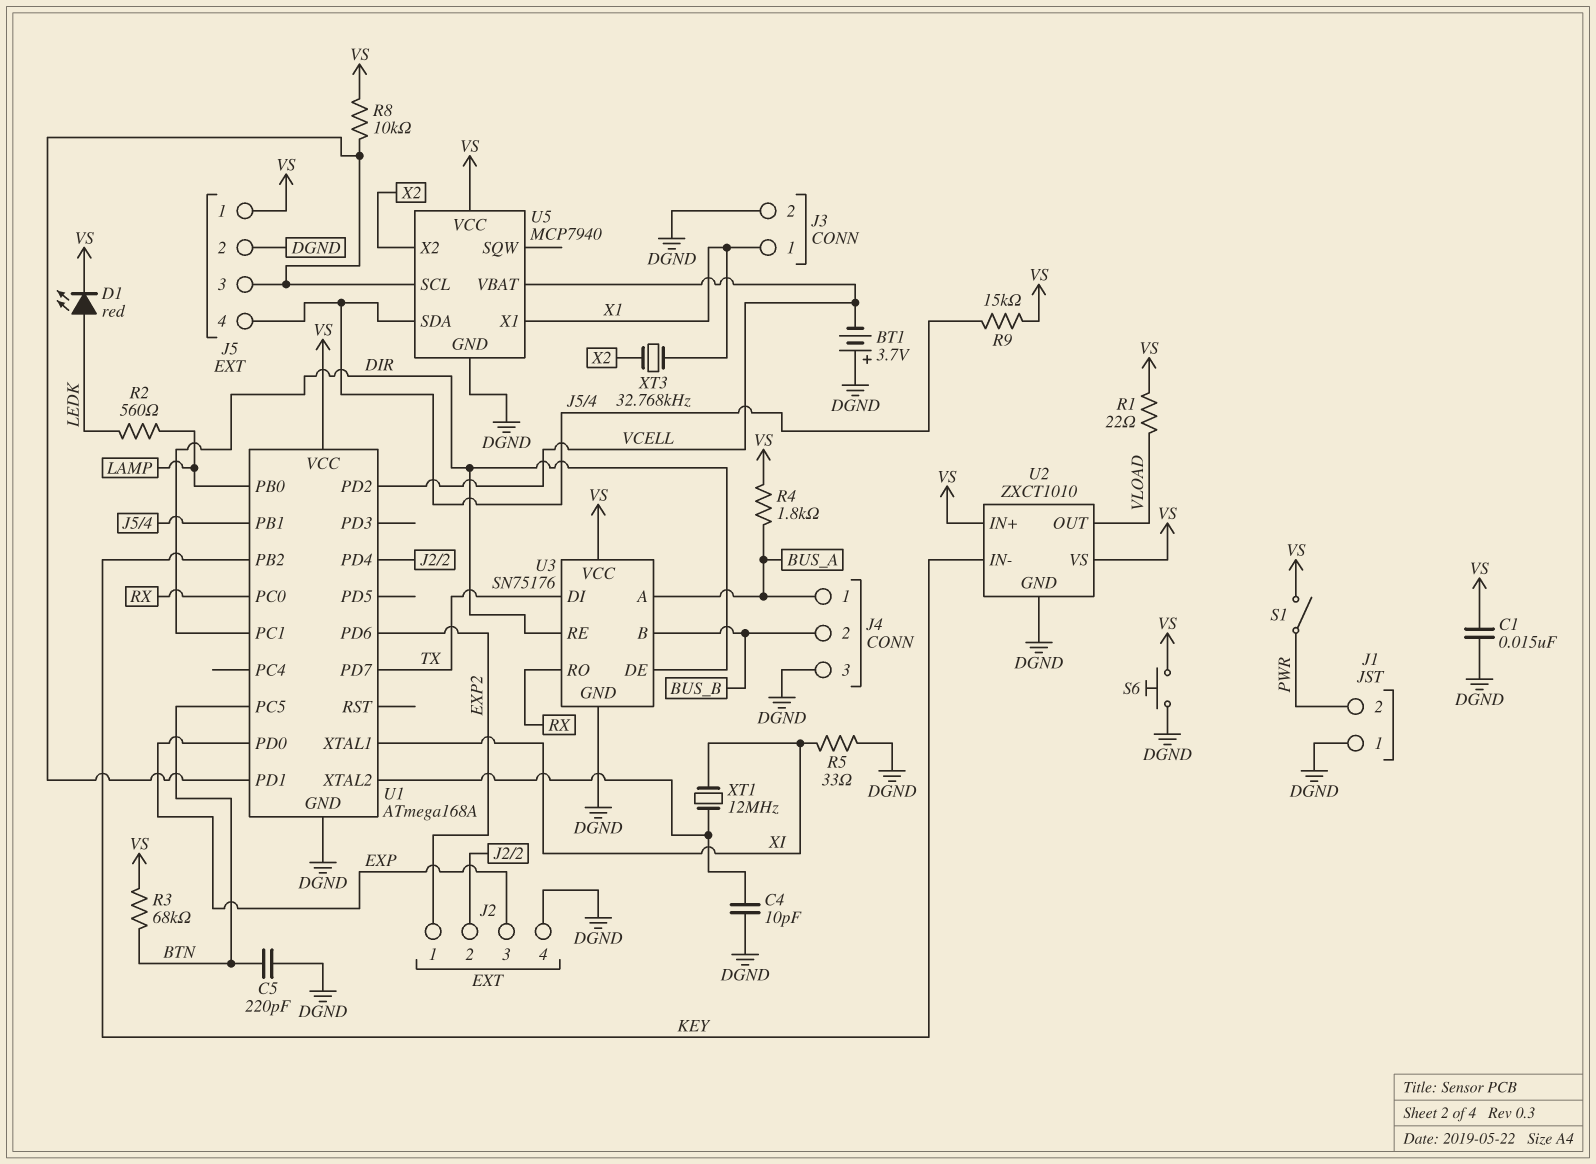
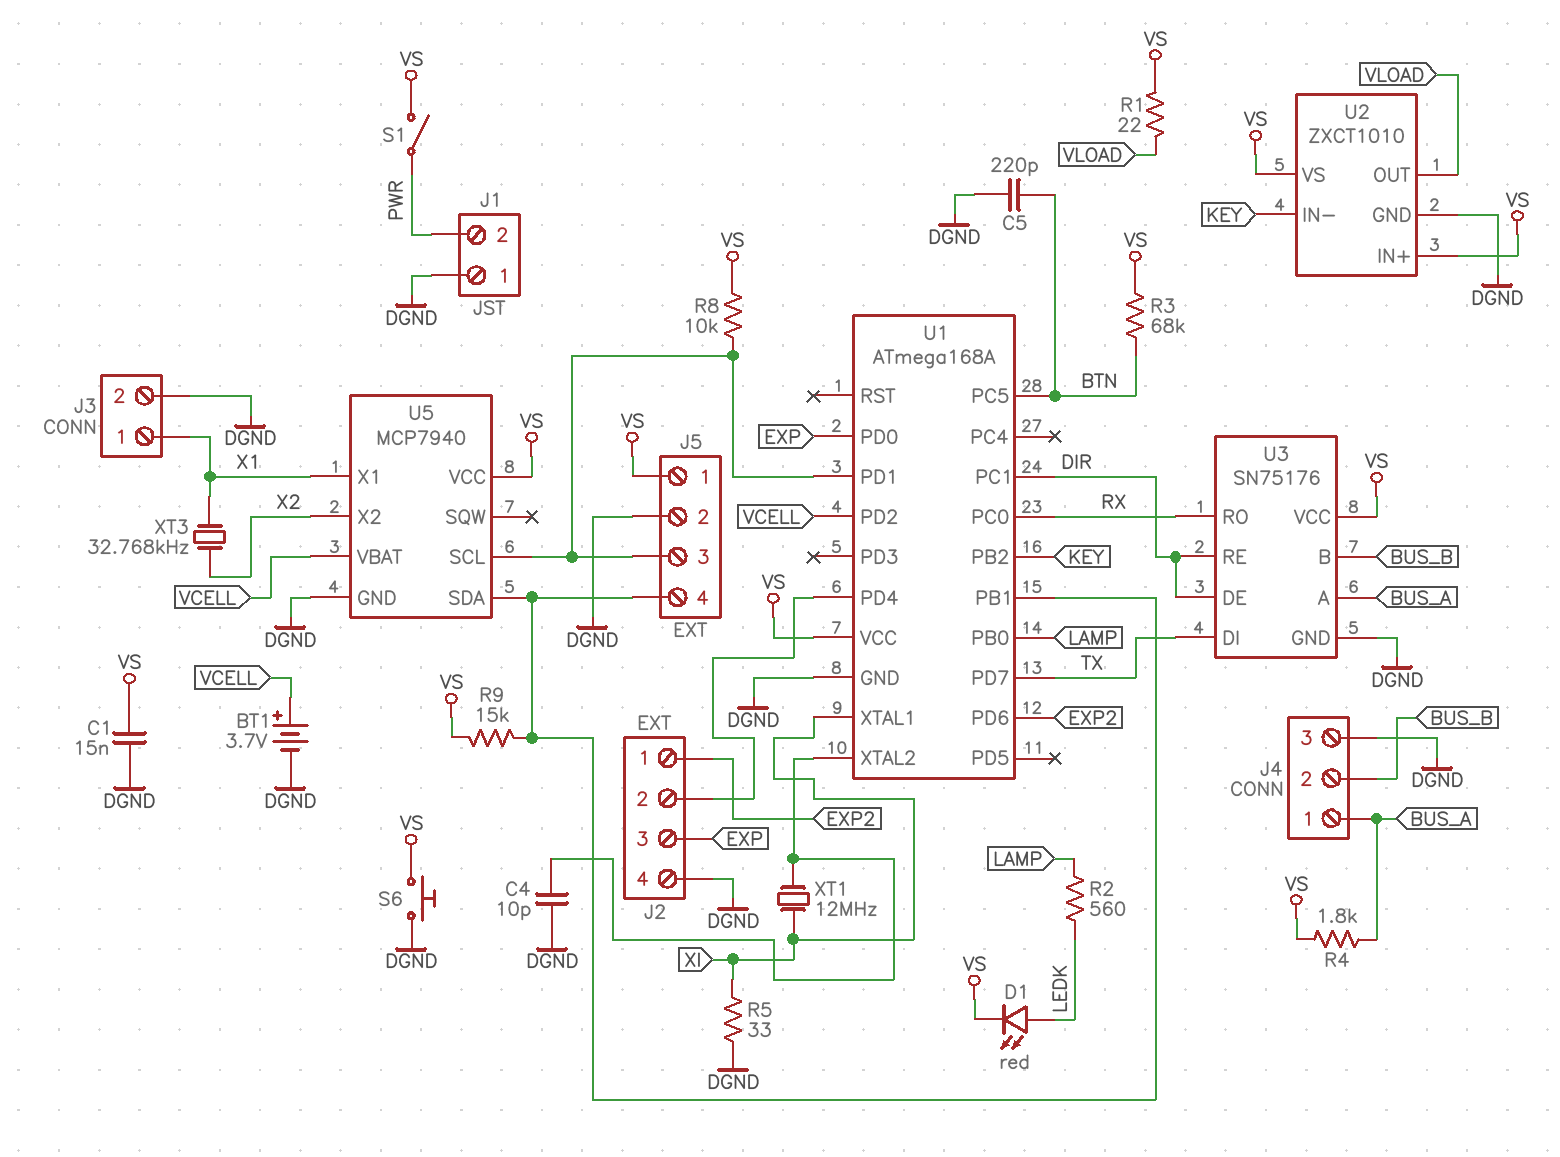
BT1: 3.7V (plus DGND, minus VCELL) -> 3.7V (plus VCELL, minus DGND)

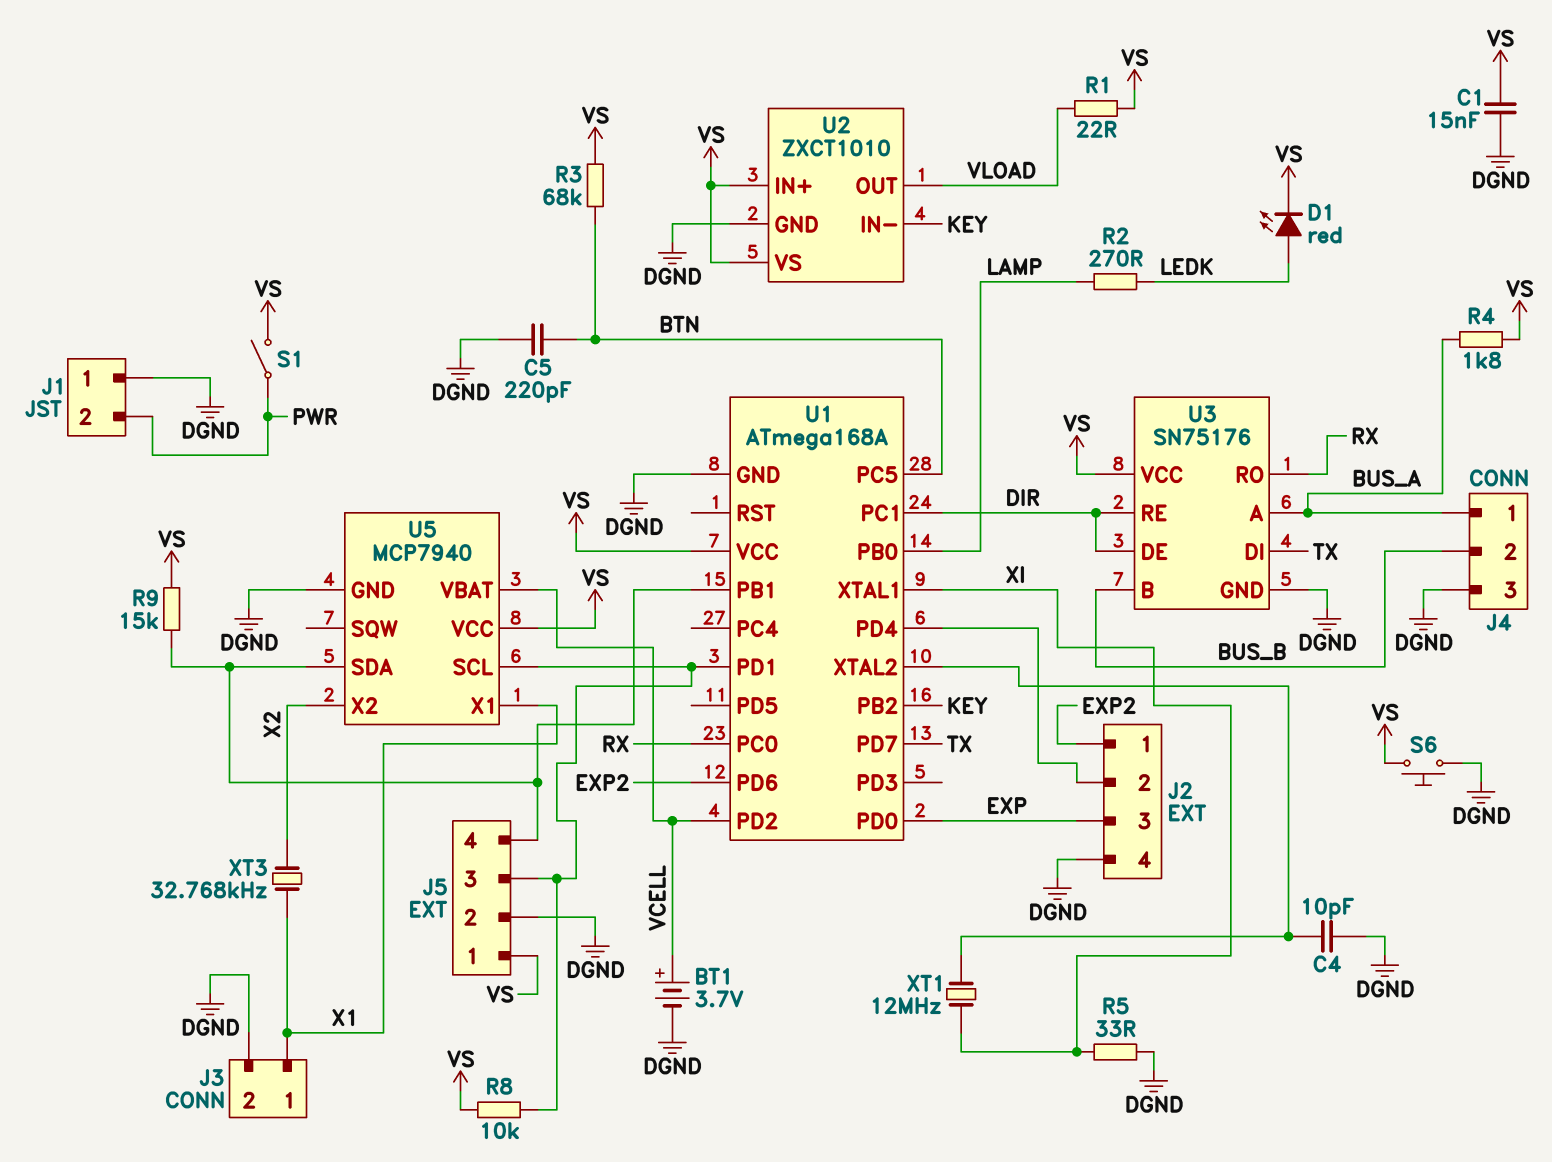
R2: 560 (LAMP, LEDK) -> 270 (LAMP, LEDK)

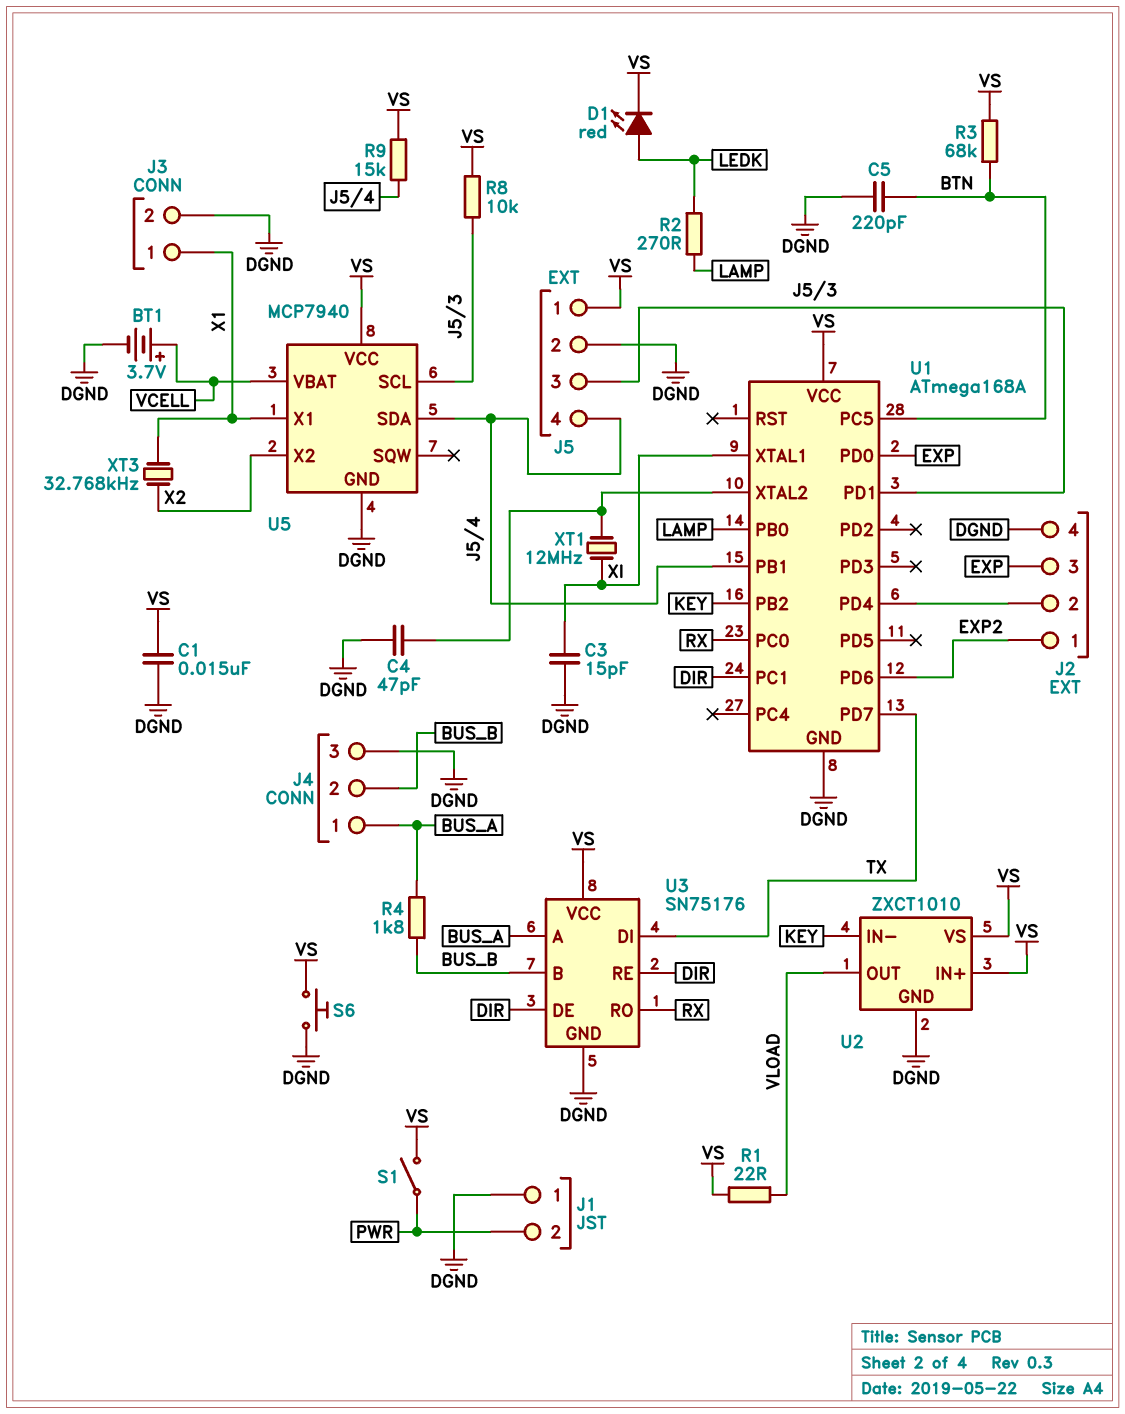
C3: none -> 15pF (DGND, XI)
C4: 10pF (DGND, U1/XTAL2) -> 47pF (DGND, U1/XTAL2)
R4: 1.8k (BUS_A, VS) -> 1.8k (BUS_A, BUS_B)
R5: 33 (DGND, XI) -> none
U1 pin PD2: VCELL -> none

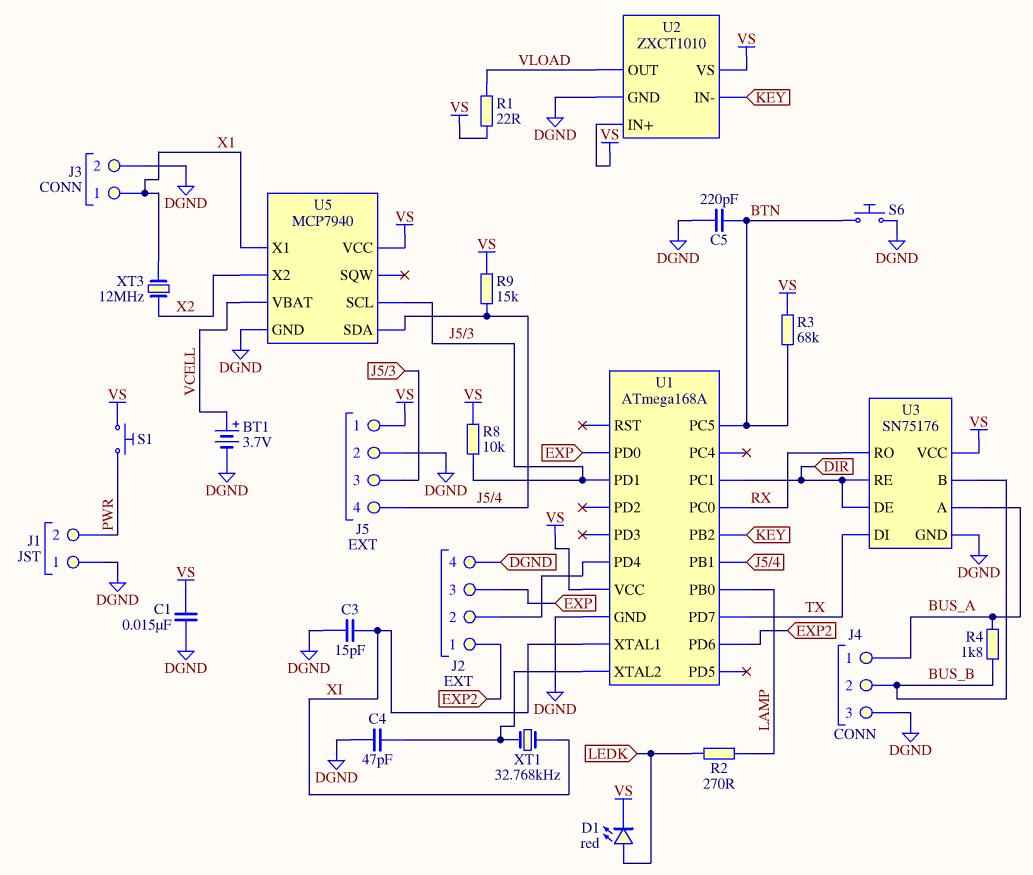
S1: switch (PWR, VS) -> button (PWR, VS)
S6: button (DGND, VS) -> button (BTN, DGND)
XT1: 12MHz (U1/XTAL2, XI) -> 32.768kHz (U1/XTAL2, XI)
XT3: 32.768kHz (X1, X2) -> 12MHz (X1, X2)

